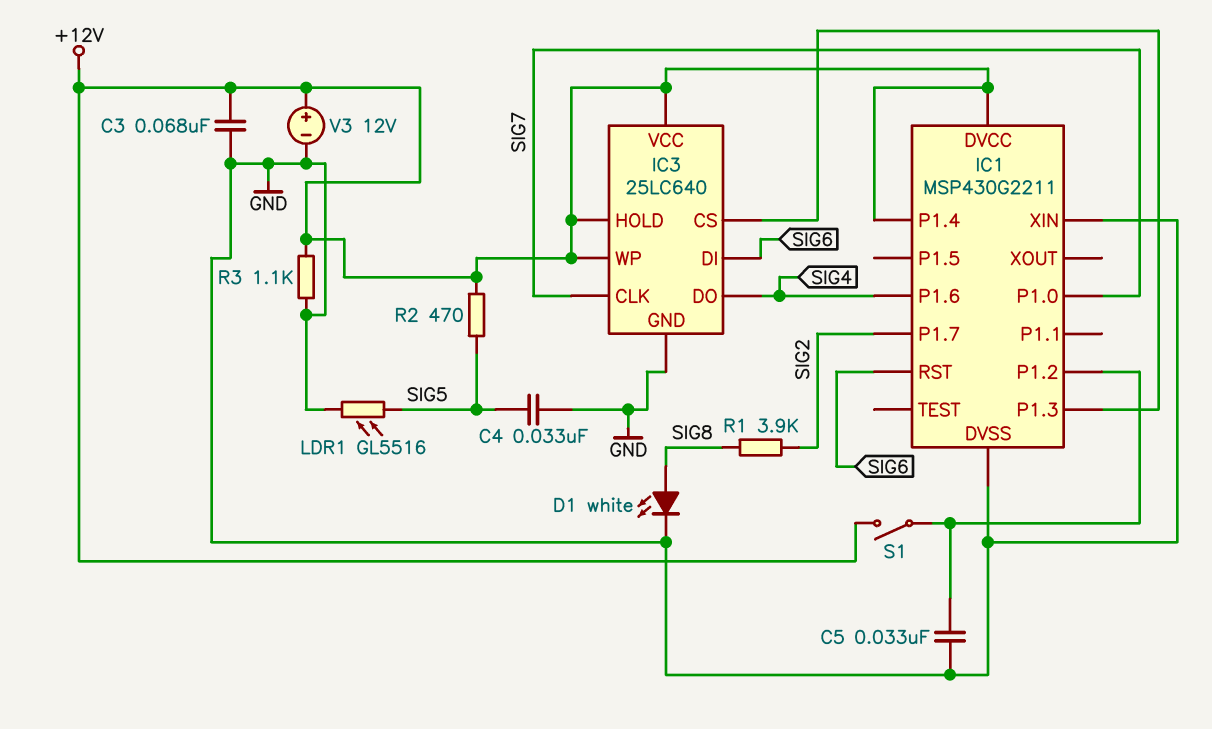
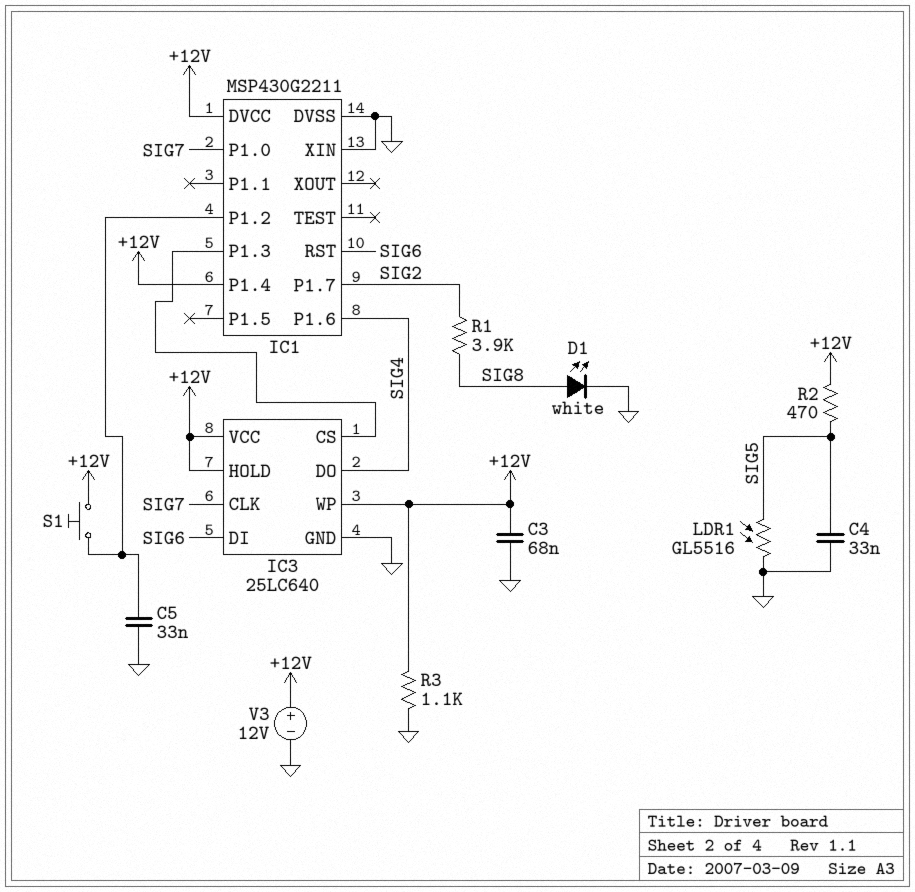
S1: switch (+12V, IC1/P1.2) -> button (+12V, IC1/P1.2)

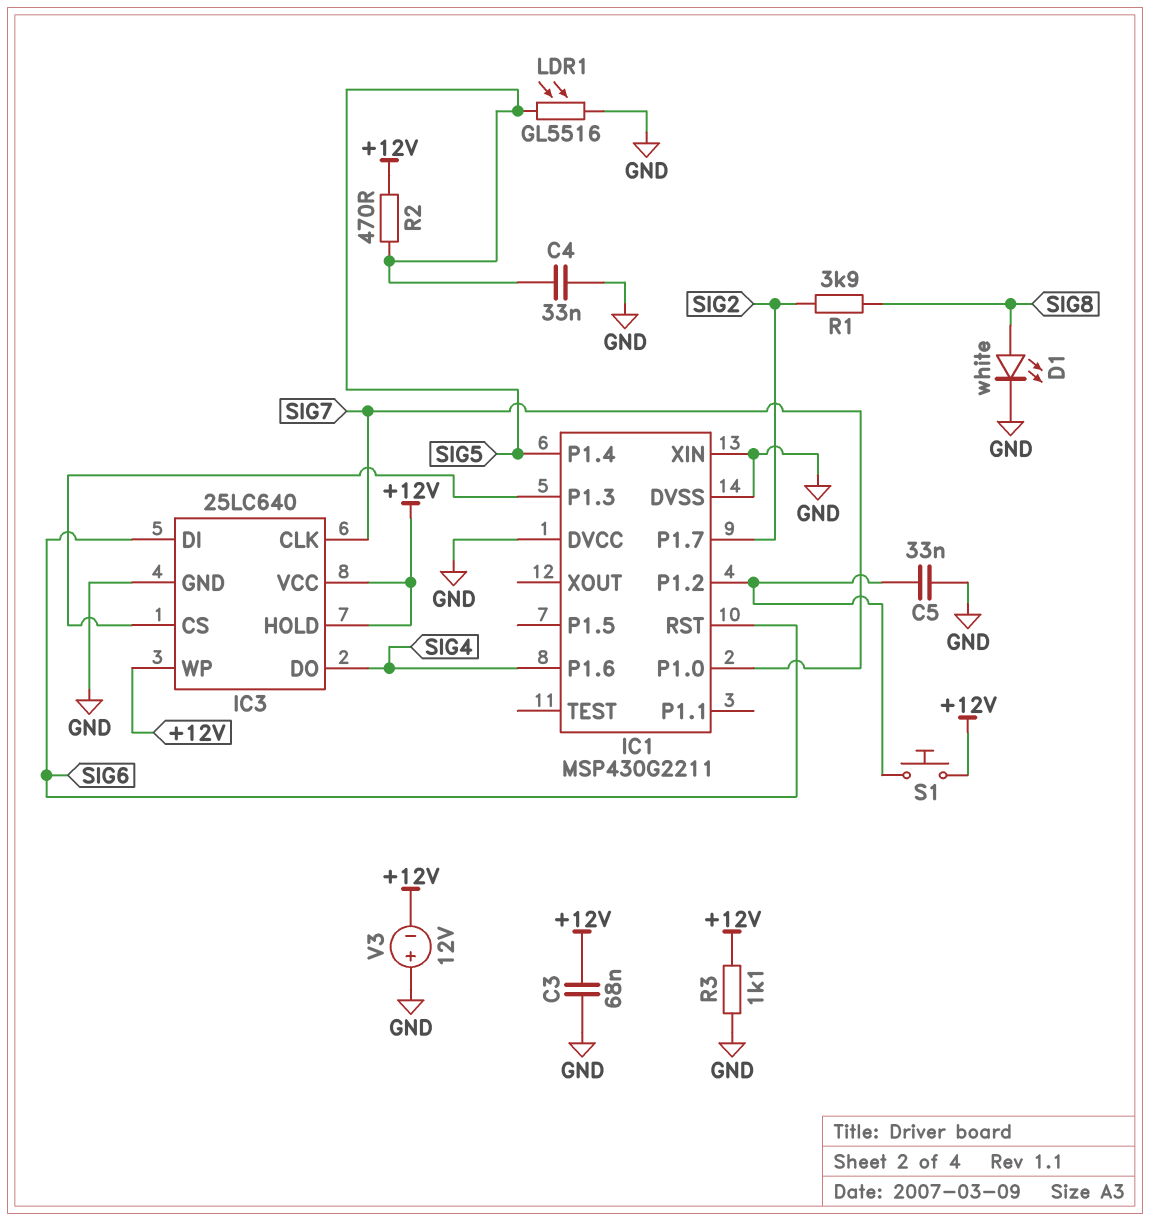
IC1 pin DVCC: +12V -> GND
IC1 pin P1.4: +12V -> SIG5
V3: 12V (plus +12V, minus GND) -> 12V (plus GND, minus +12V)

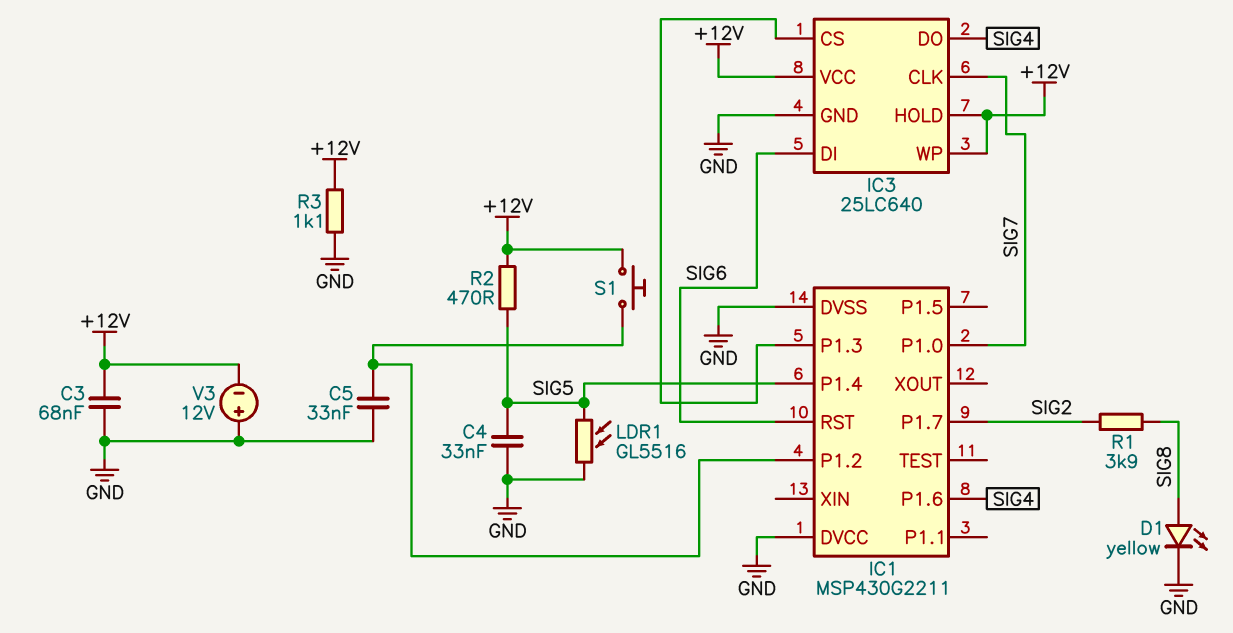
D1: LED white (A SIG8, K GND) -> LED yellow (A SIG8, K GND)
IC1 pin XIN: GND -> none

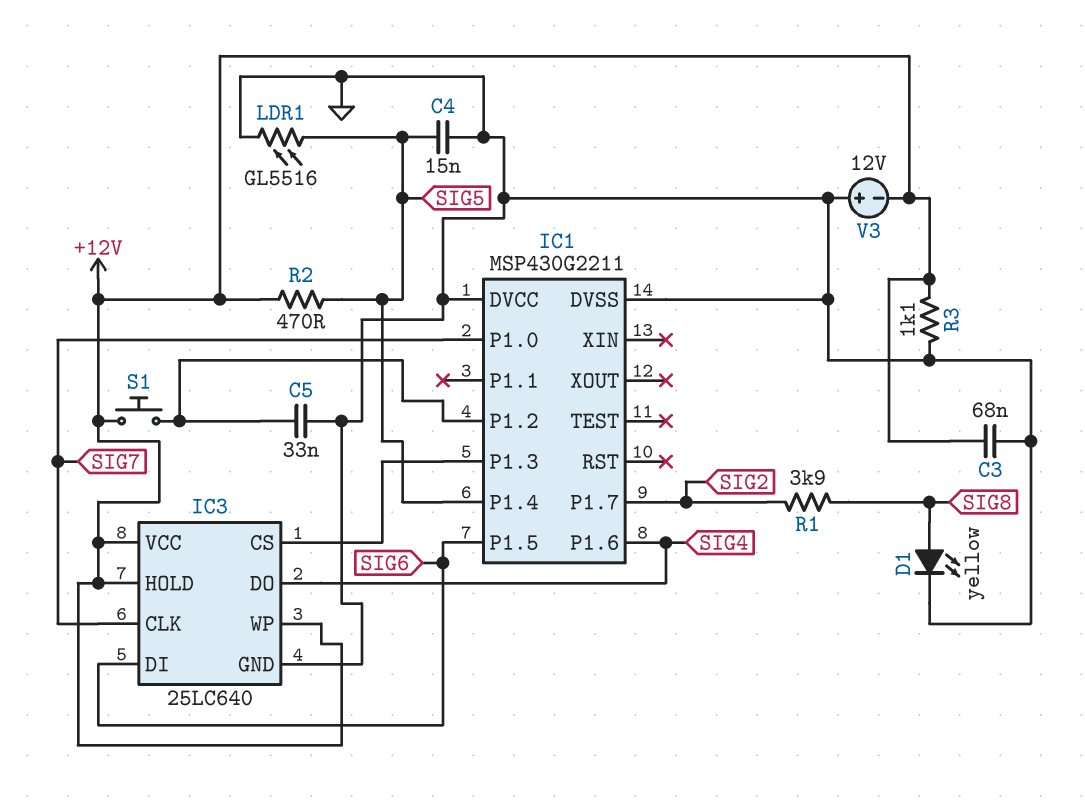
C4: 33nF (GND, SIG5) -> 15nF (GND, SIG5)
IC1 pin P1.5: none -> SIG6
IC1 pin RST: SIG6 -> none

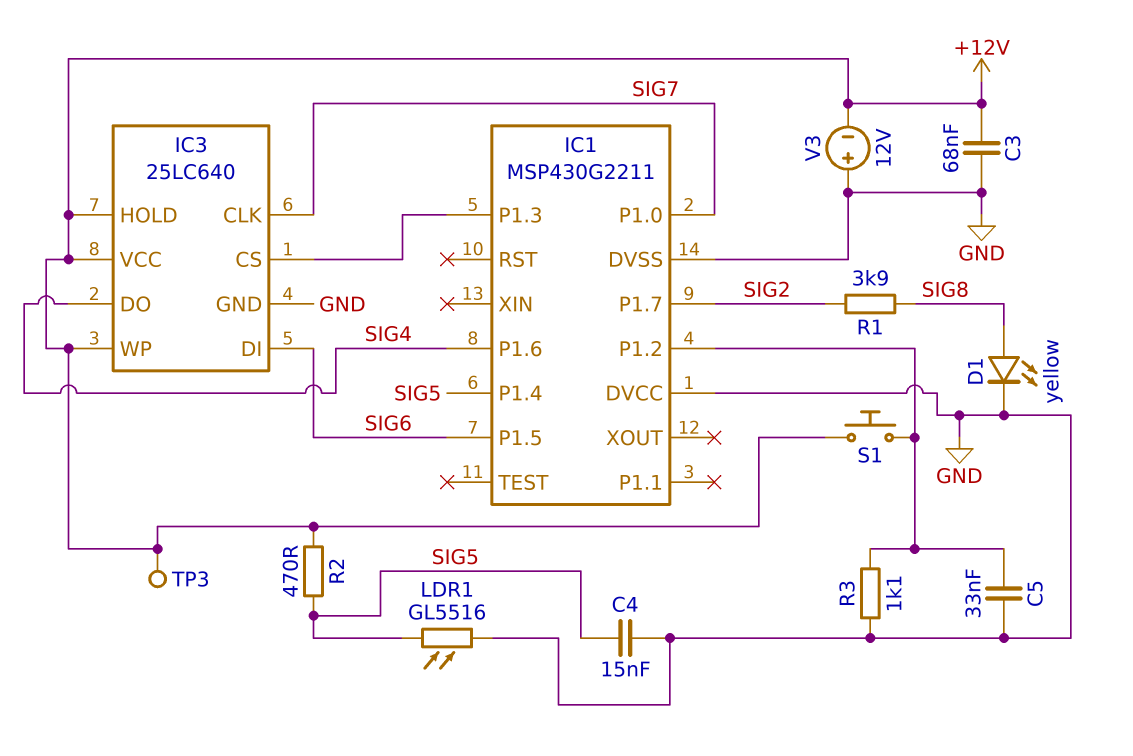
R3: 1.1k (+12V, GND) -> 1.1k (GND, IC1/P1.2)
TP3: none -> test point (+12V)

